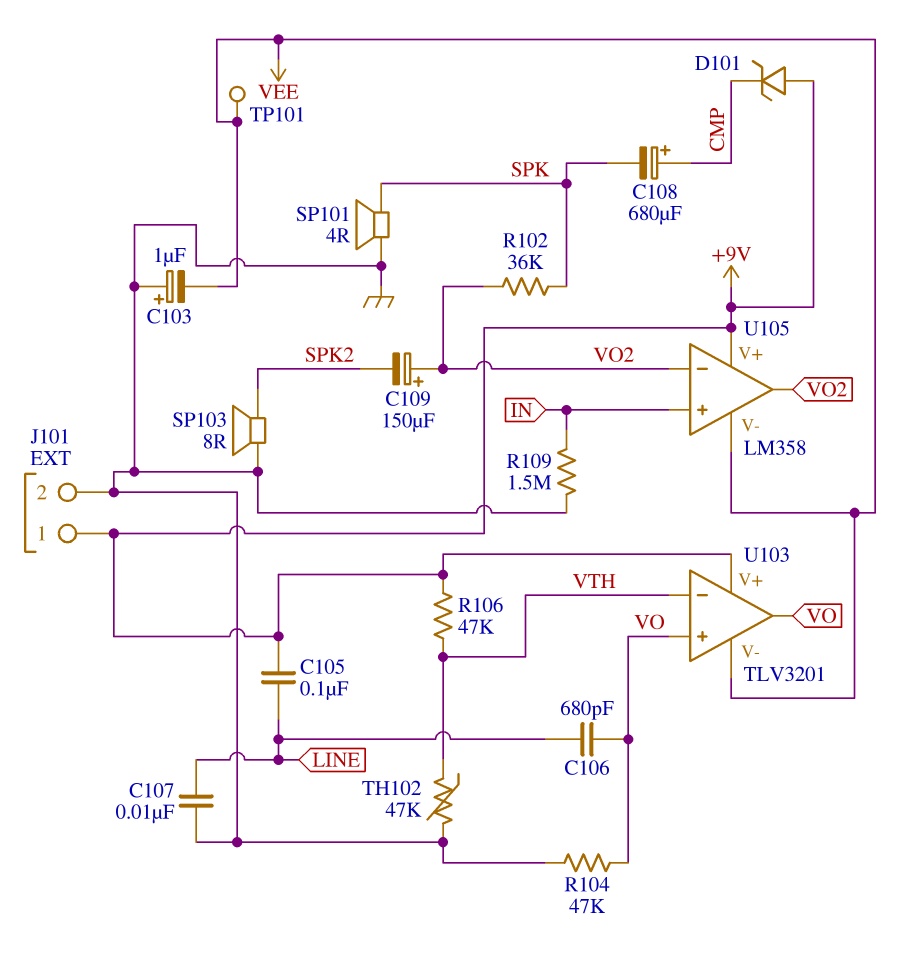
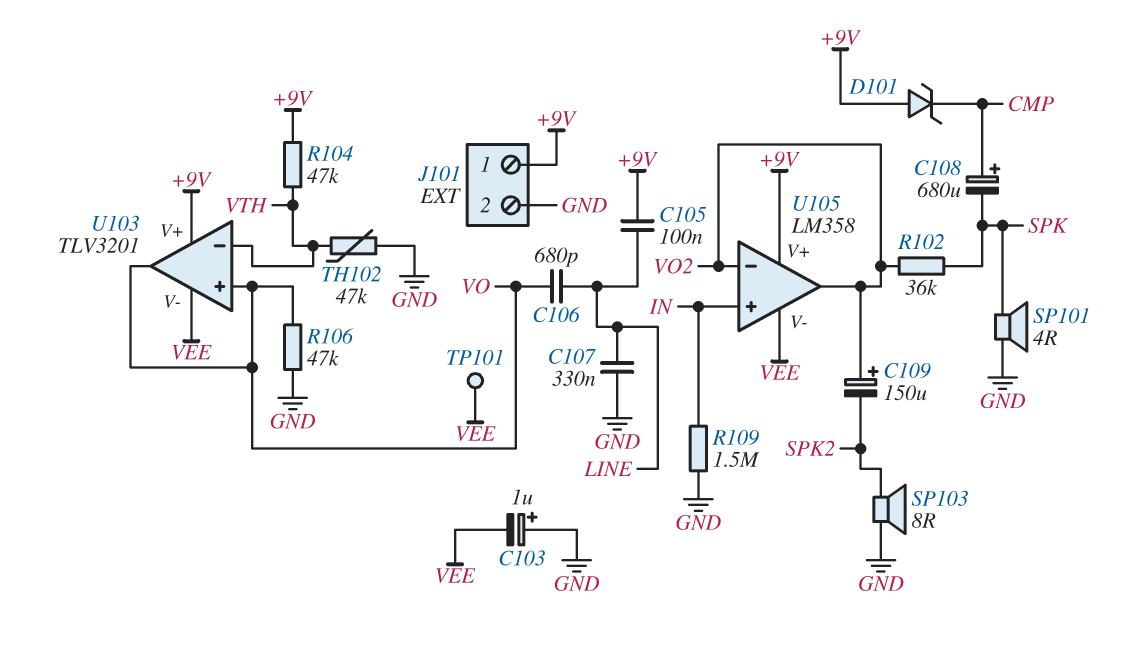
C107: 10nF (GND, LINE) -> 330nF (GND, LINE)
R104: 47k (GND, VO) -> 47k (+9V, VTH)
R106: 47k (+9V, VTH) -> 47k (GND, VO)

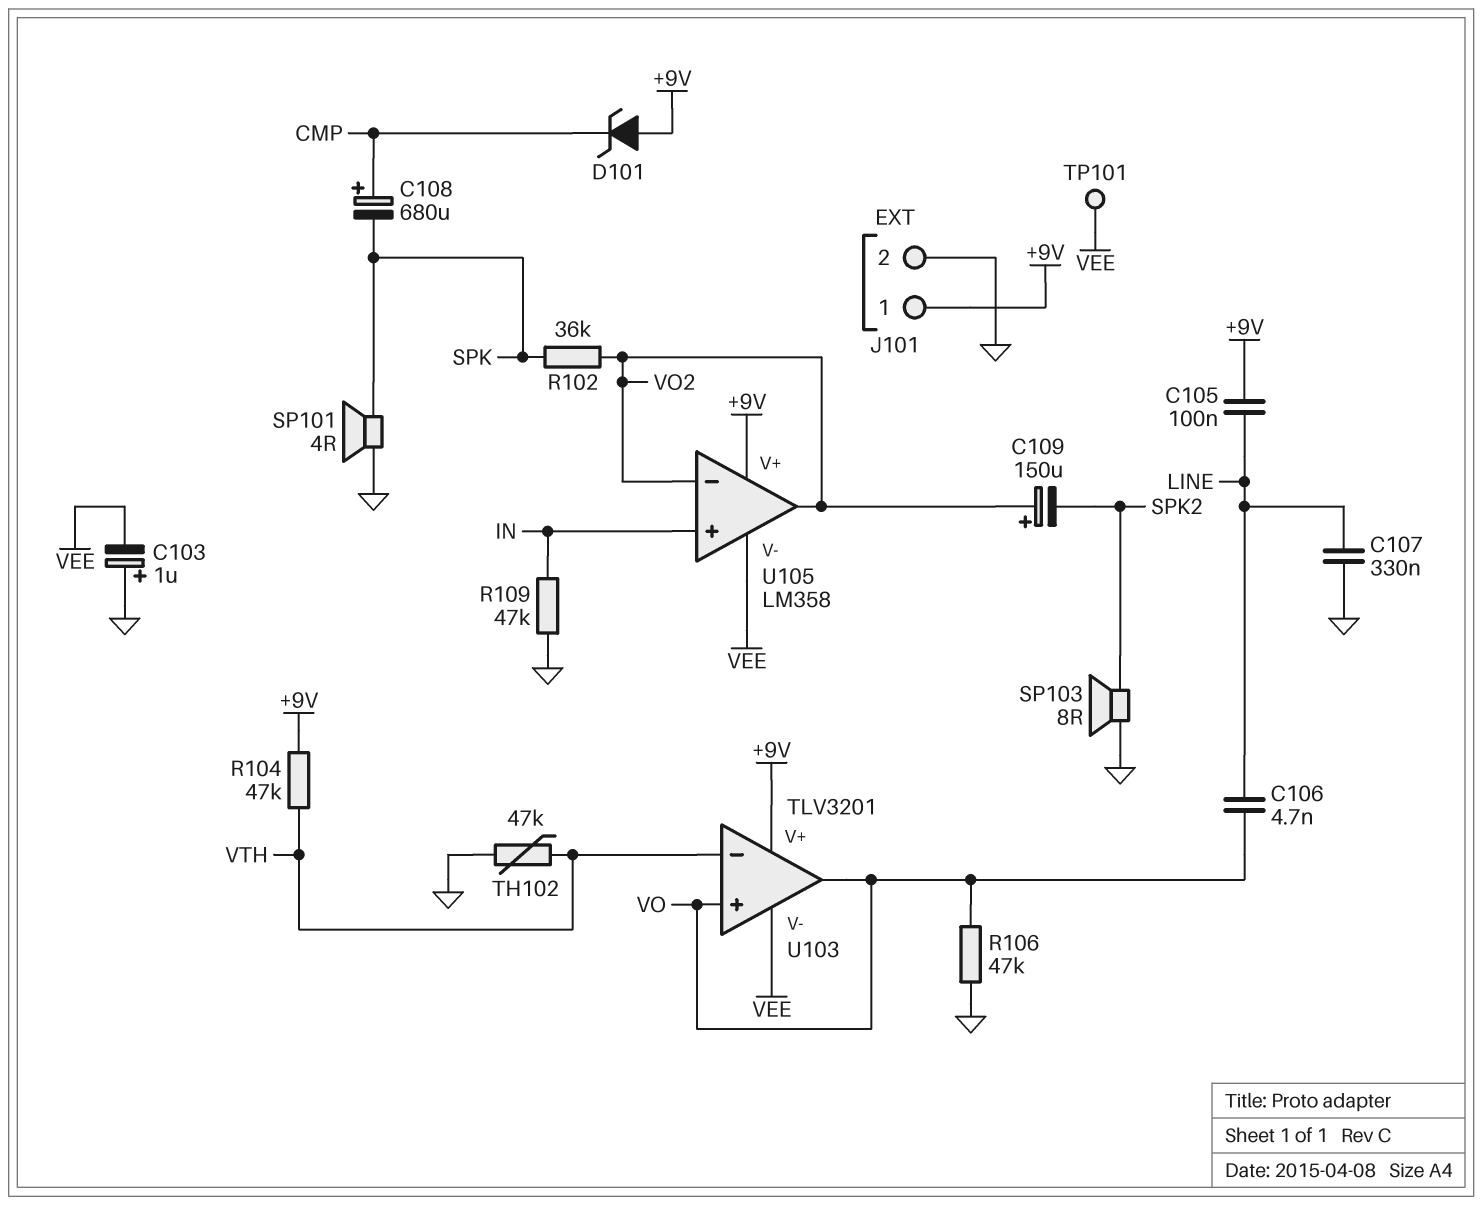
C106: 680pF (LINE, VO) -> 4.7nF (LINE, VO)
R109: 1.5M (GND, IN) -> 47k (GND, IN)

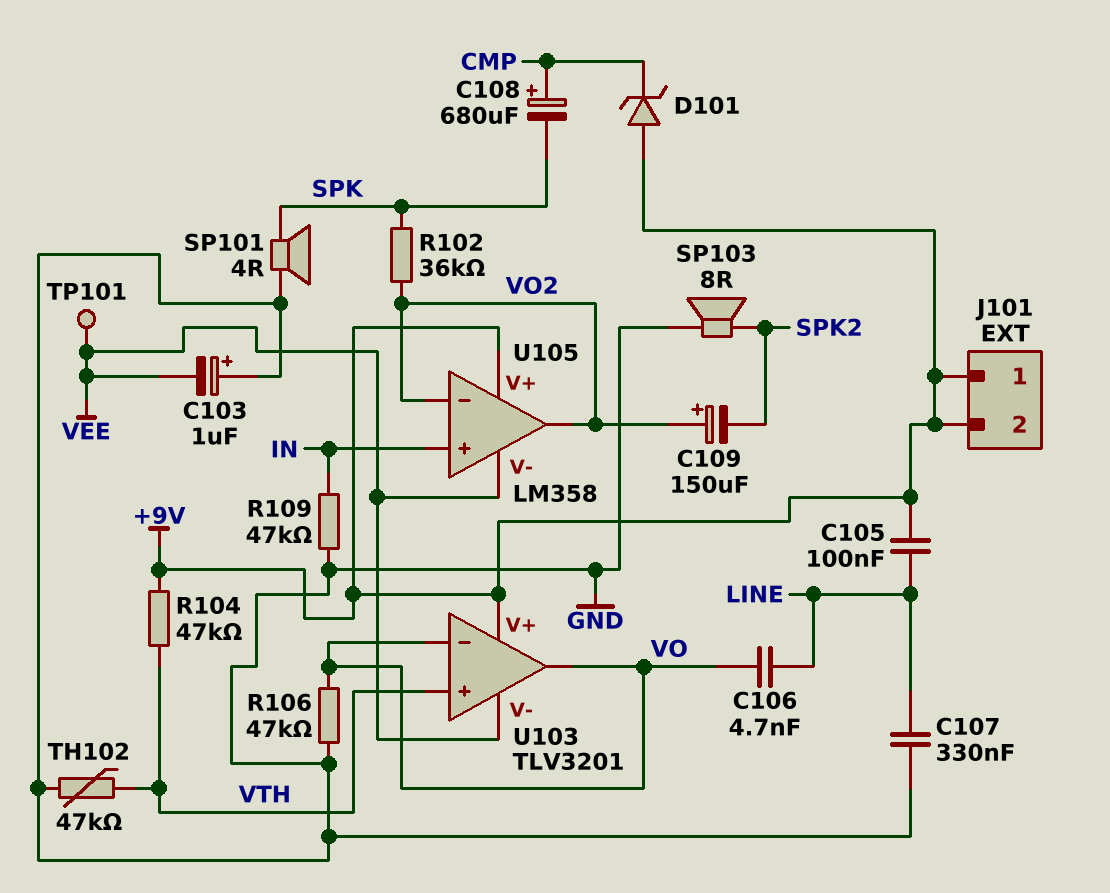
J101 pin 2: GND -> +9V
U103 pin in+: VO -> VTH
U103 pin in-: VTH -> VO

